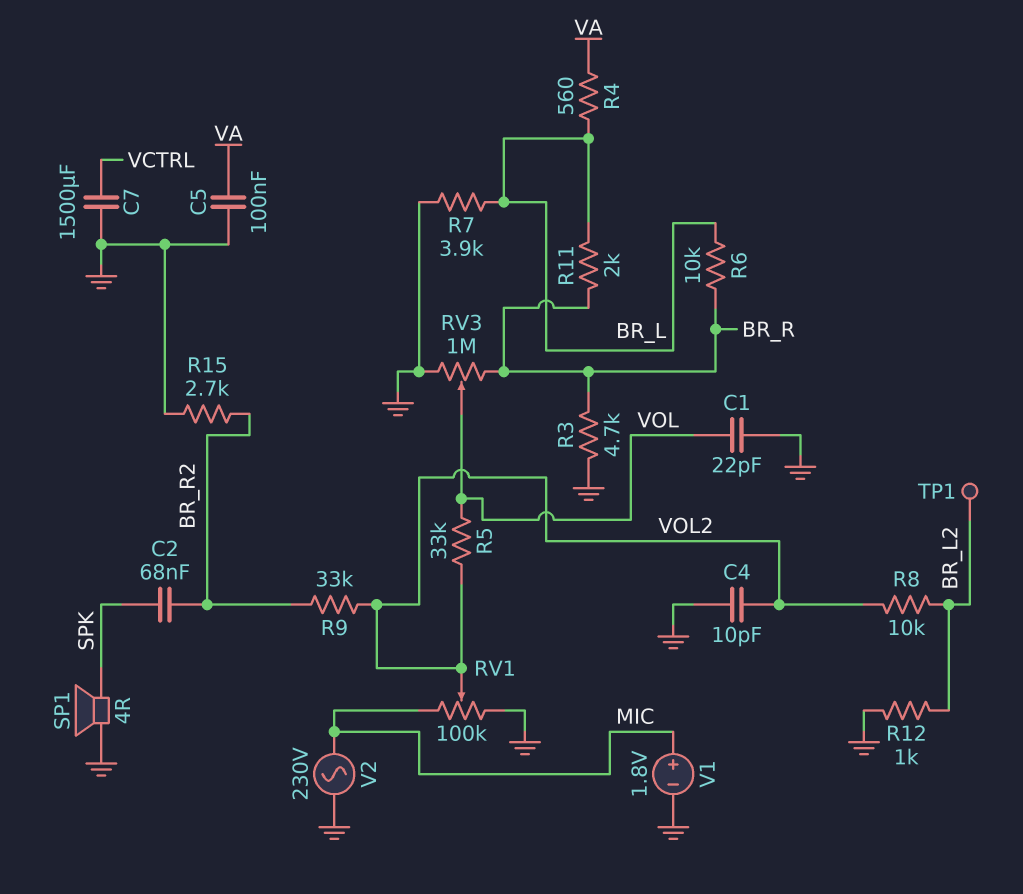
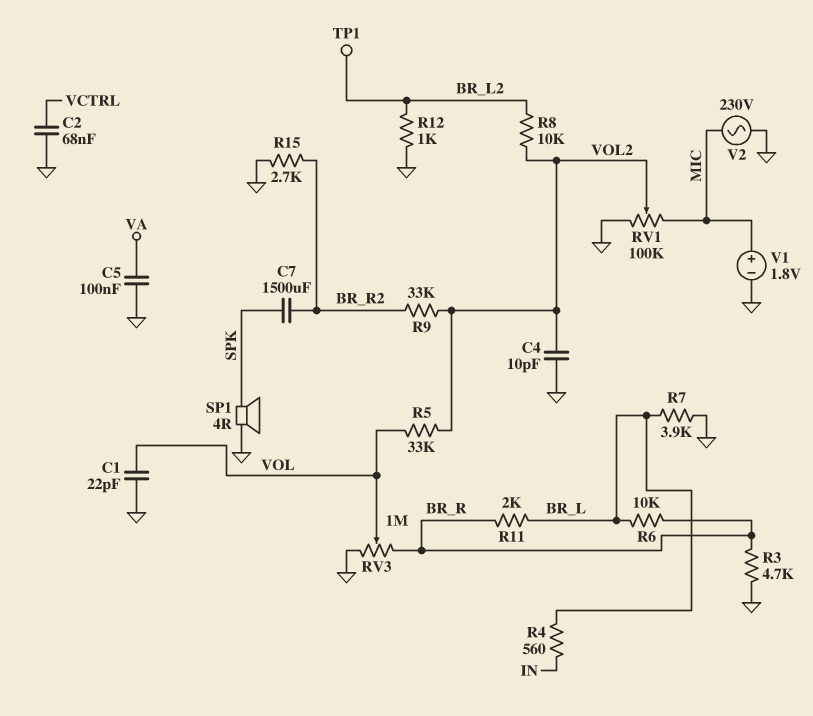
C2: 68nF (BR_R2, SPK) -> 68nF (GND, VCTRL)
C7: 1500uF (GND, VCTRL) -> 1500uF (BR_R2, SPK)
R4: 560 (BR_L, VA) -> 560 (BR_L, IN)

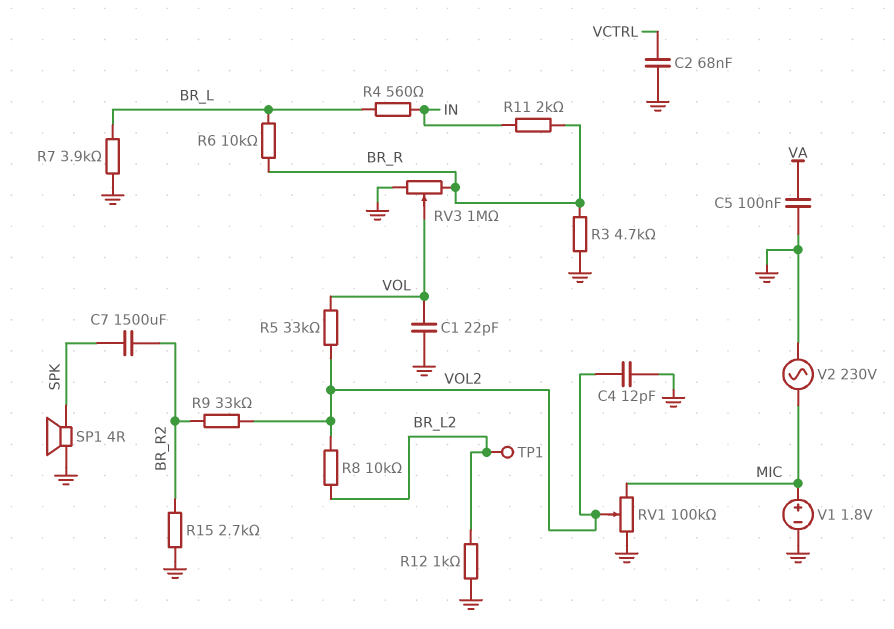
C4: 10pF (GND, VOL2) -> 12pF (GND, VOL2)
R11: 2k (BR_L, BR_R) -> 2k (BR_R, IN)

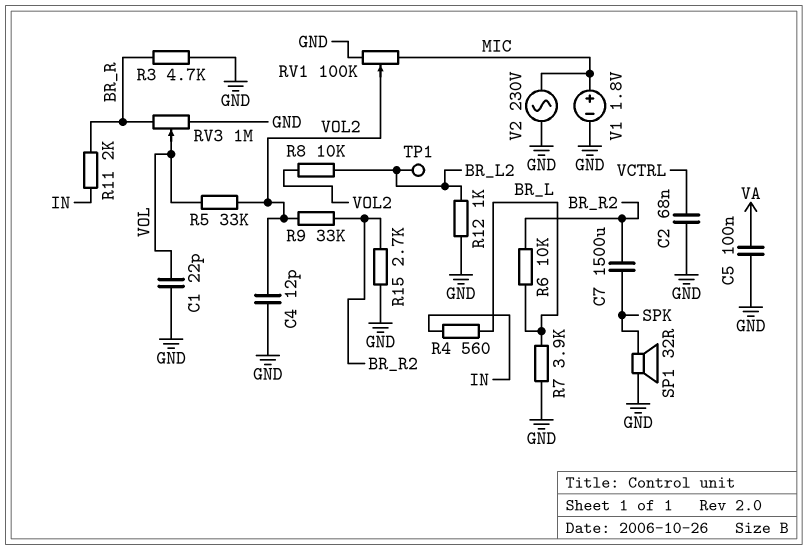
R6: 10k (BR_L, BR_R) -> 10k (BR_L, BR_R2)
SP1: speaker 4R (GND, SPK) -> speaker 32R (GND, SPK)

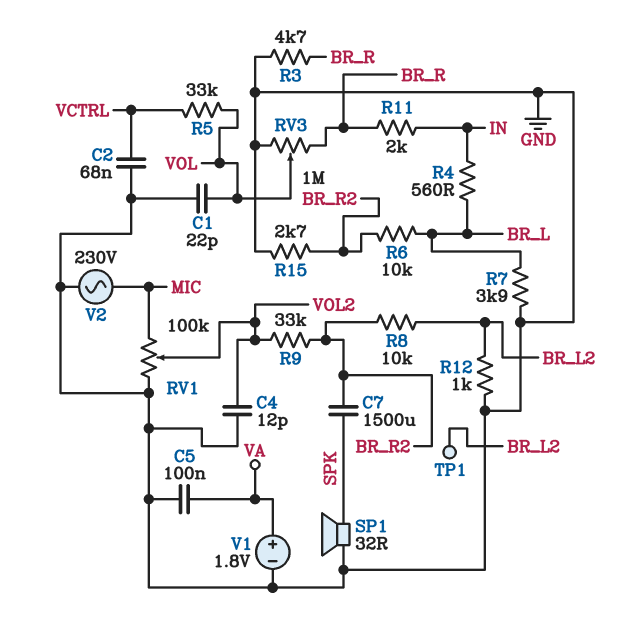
R5: 33k (VOL, VOL2) -> 33k (VCTRL, VOL)
R8: 10k (BR_L2, VOL2) -> 10k (BR_L2, BR_R2)
V1: 1.8V (plus MIC, minus GND) -> 1.8V (plus VA, minus GND)

